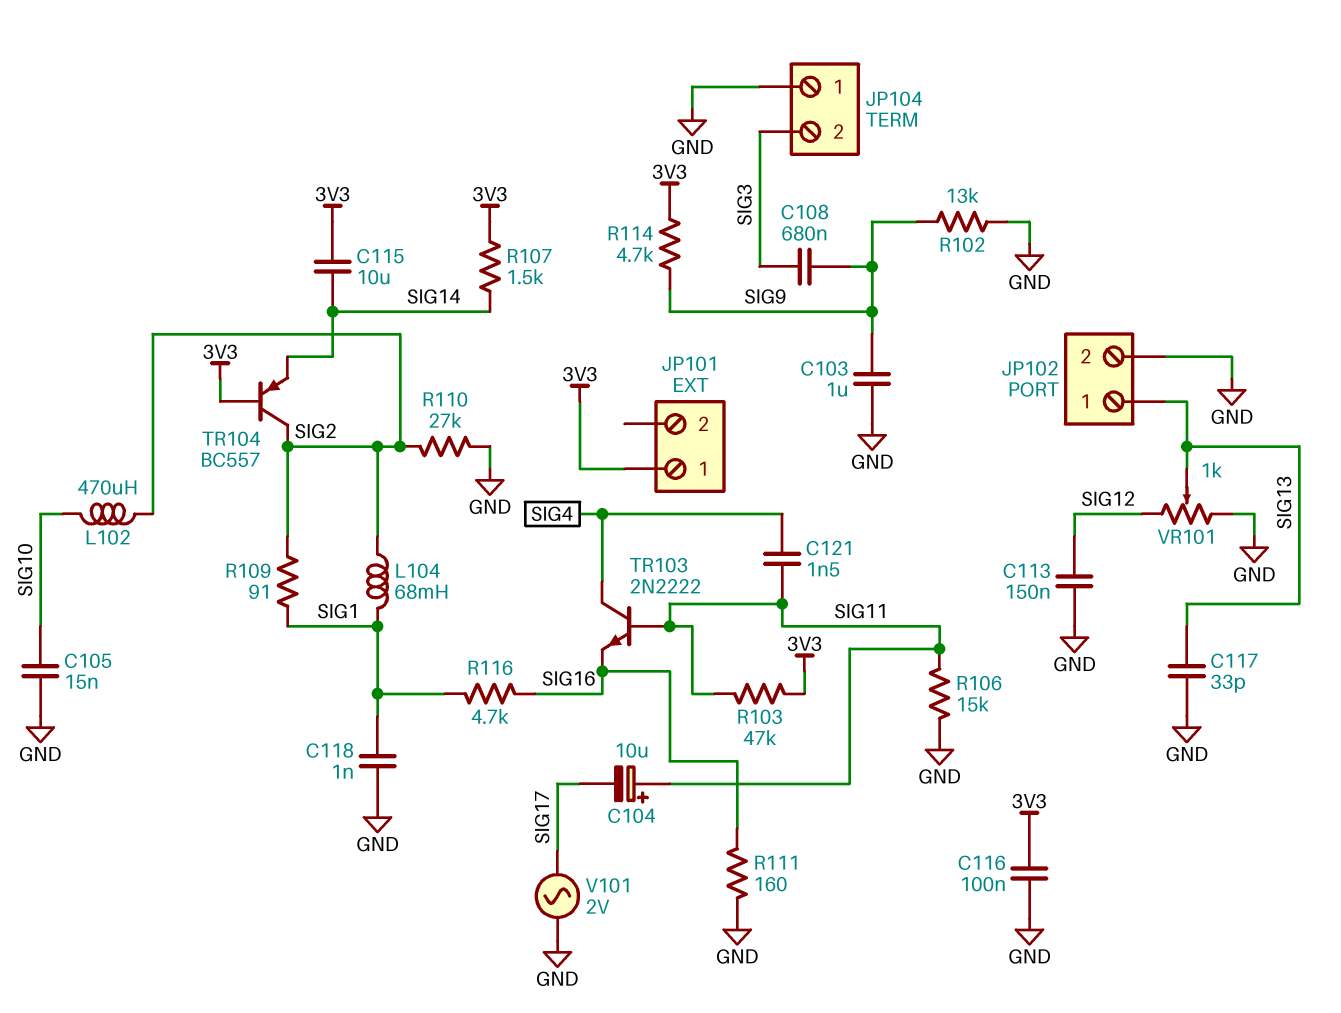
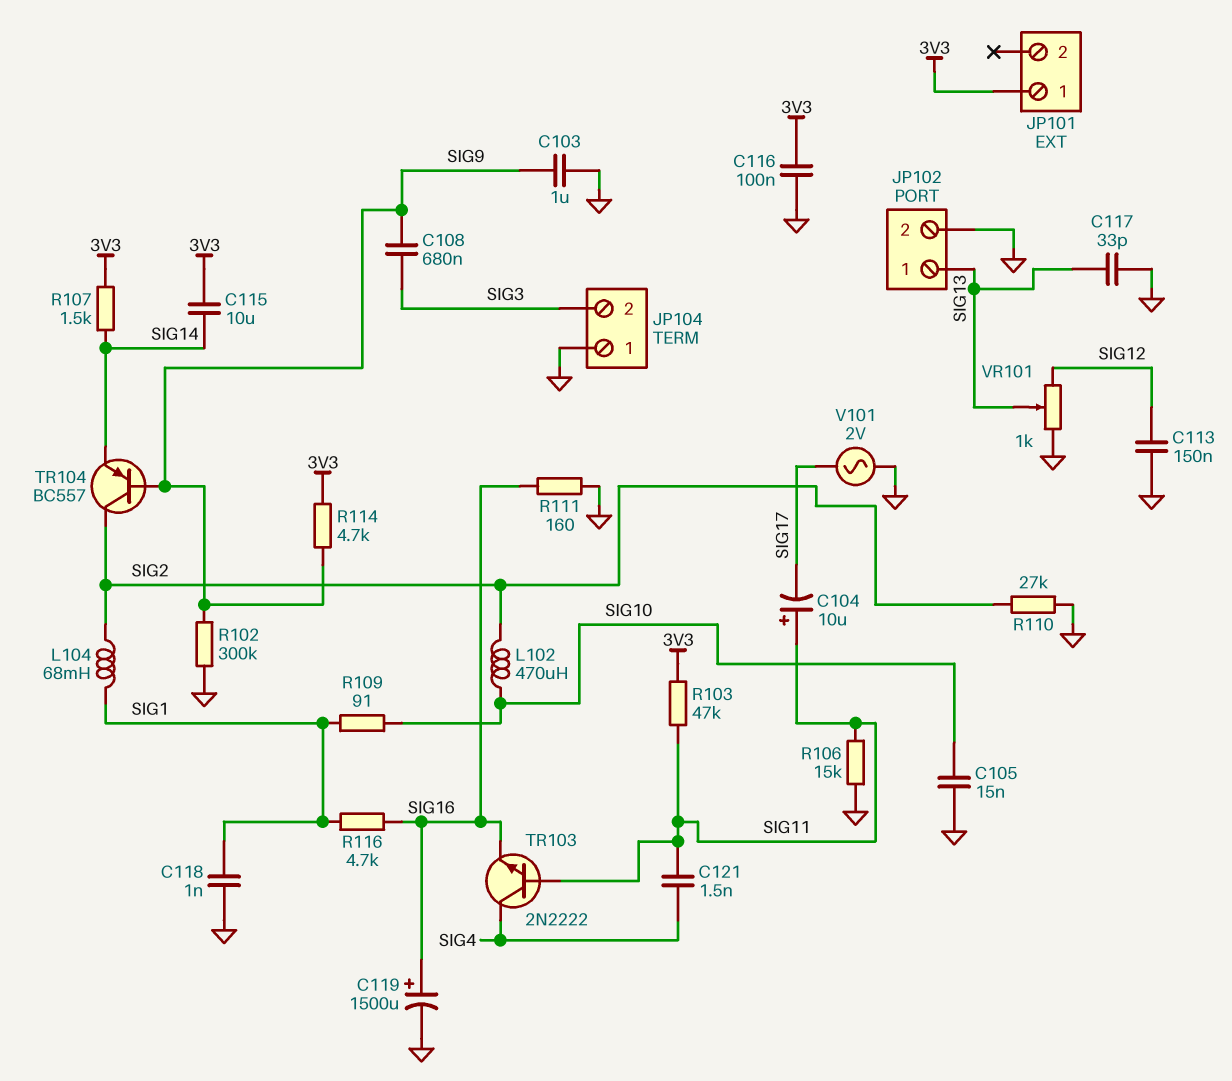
C119: none -> 1500uF (plus SIG16, minus GND)
R102: 13k (GND, SIG9) -> 300k (GND, SIG9)
R109: 91 (SIG1, SIG2) -> 91 (SIG1, SIG10)
TR104: PNP BC557 (B 3V3, C SIG2, E SIG14) -> PNP BC557 (B SIG9, C SIG2, E SIG14)

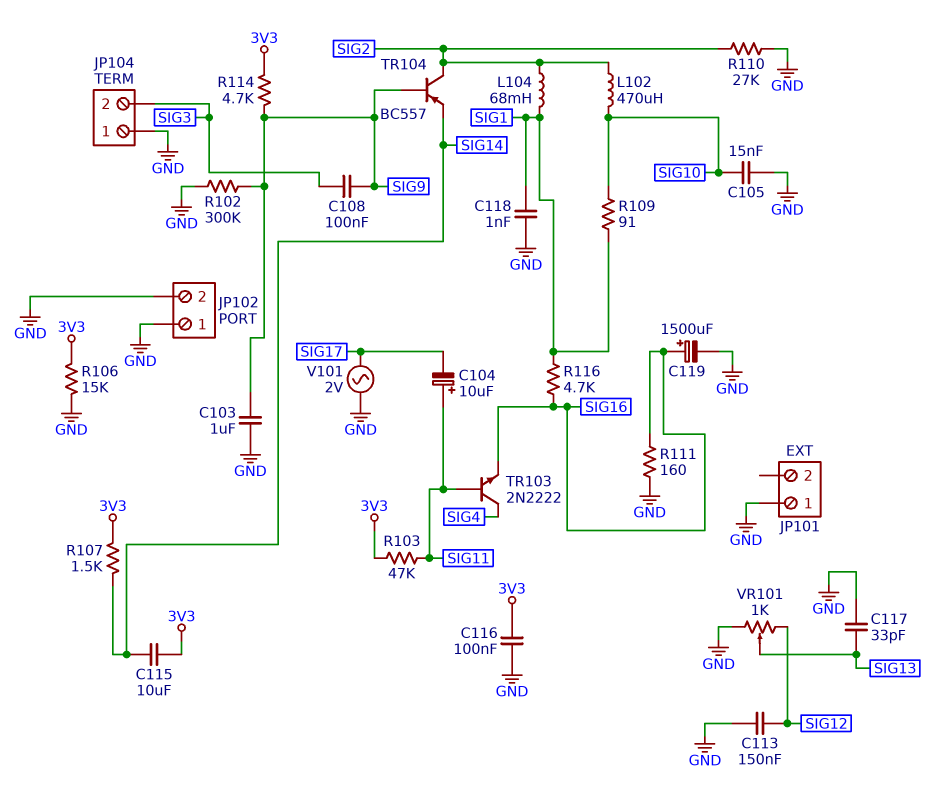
C108: 680nF (SIG3, SIG9) -> 100nF (SIG3, SIG9)
C121: 1.5nF (SIG4, SIG11) -> none
JP101 pin 1: 3V3 -> GND
JP102 pin 1: SIG13 -> GND
R106: 15k (GND, SIG11) -> 15k (3V3, GND)

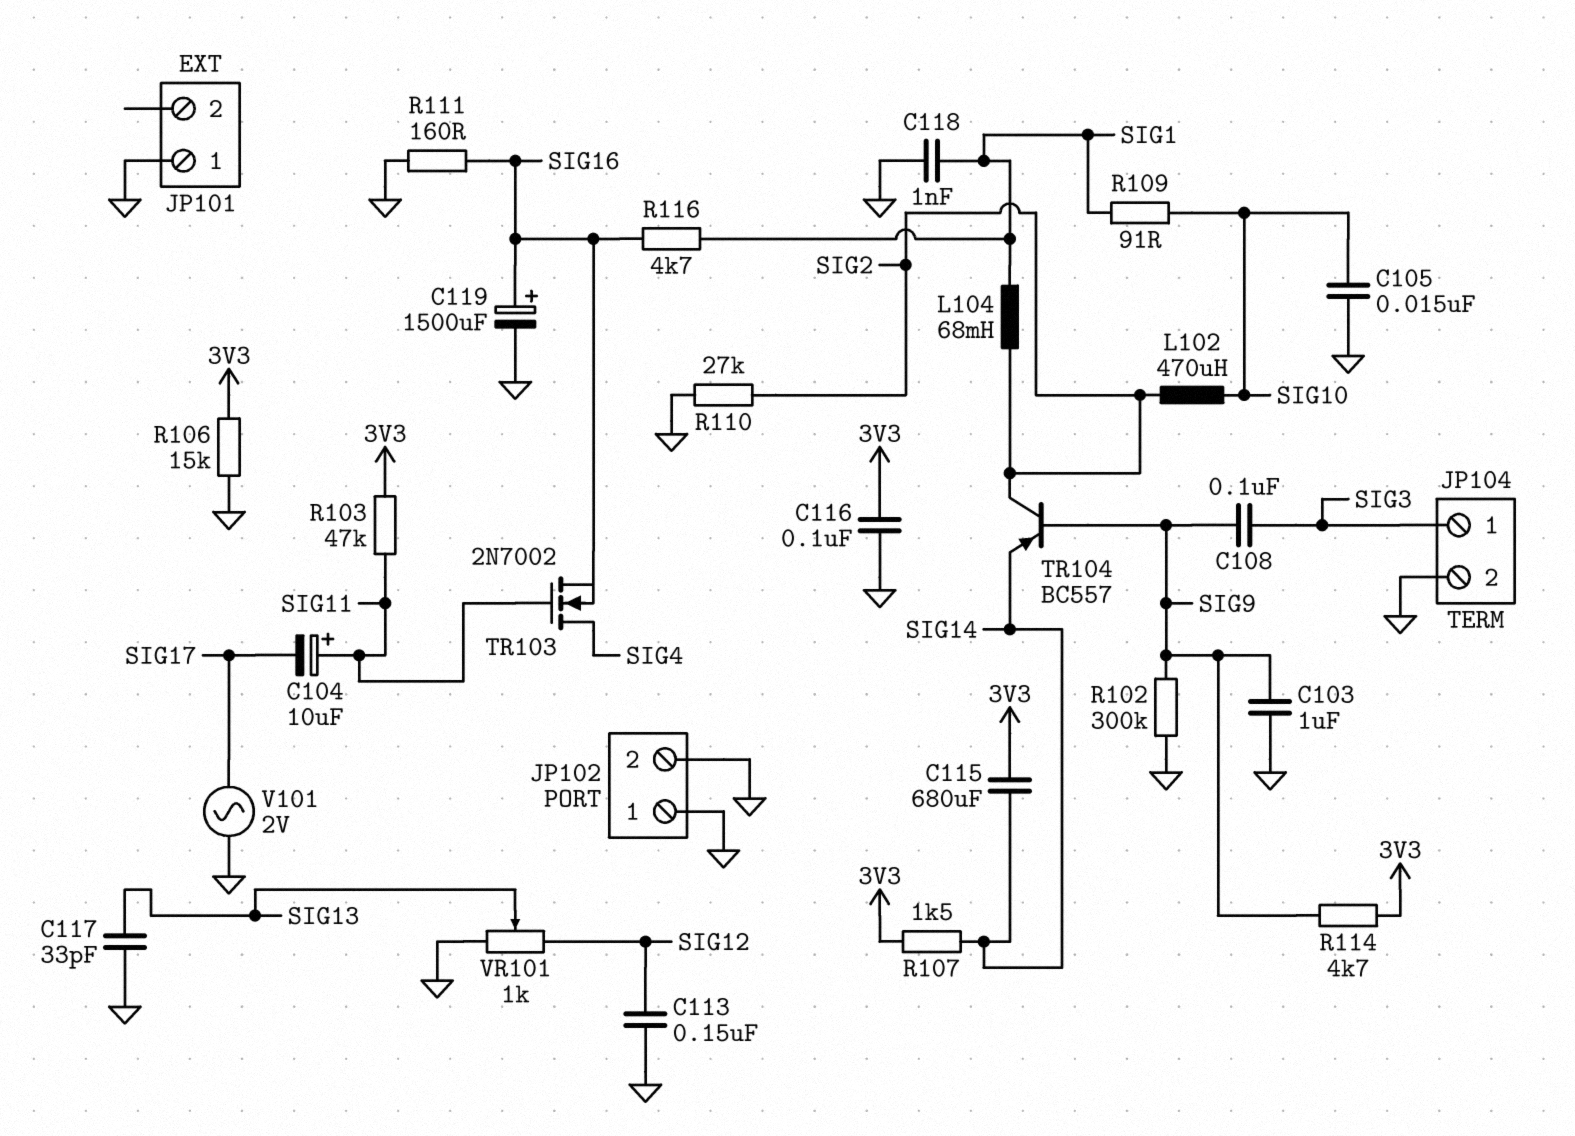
C115: 10uF (3V3, SIG14) -> 680uF (3V3, SIG14)
JP104 pin 1: GND -> SIG3
JP104 pin 2: SIG3 -> GND
TR103: NPN 2N2222 (B SIG11, C SIG4, E SIG16) -> NMOS 2N7002 (G SIG11, D SIG4, S SIG16)

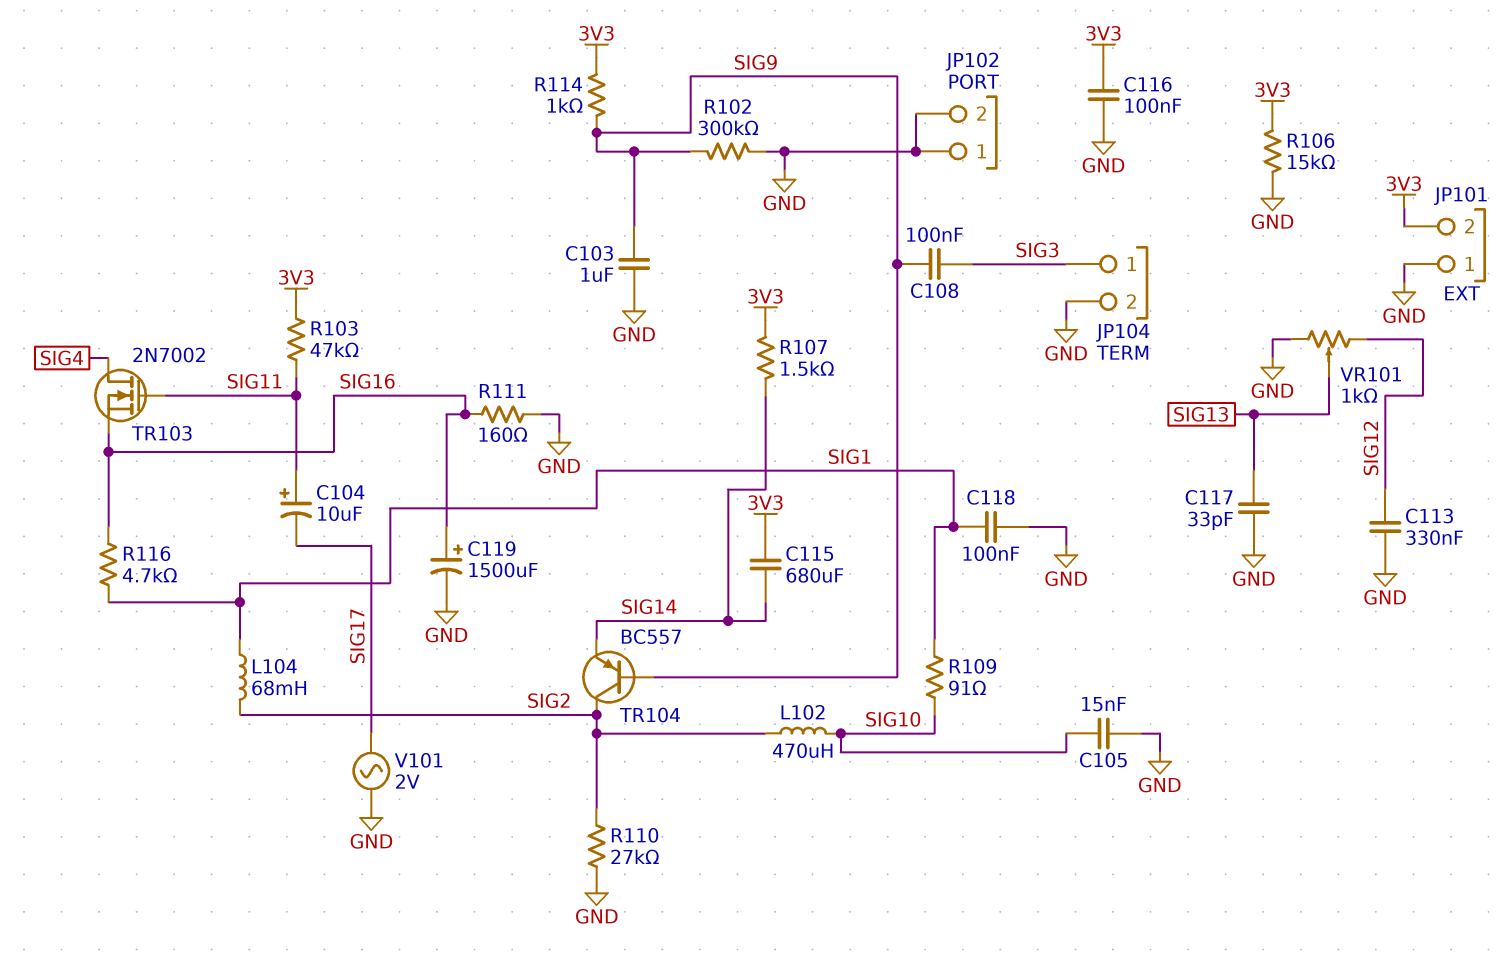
C113: 150nF (GND, SIG12) -> 330nF (GND, SIG12)
C118: 1nF (GND, SIG1) -> 100nF (GND, SIG1)
JP101 pin 2: none -> 3V3
R114: 4.7k (3V3, SIG9) -> 1k (3V3, SIG9)

